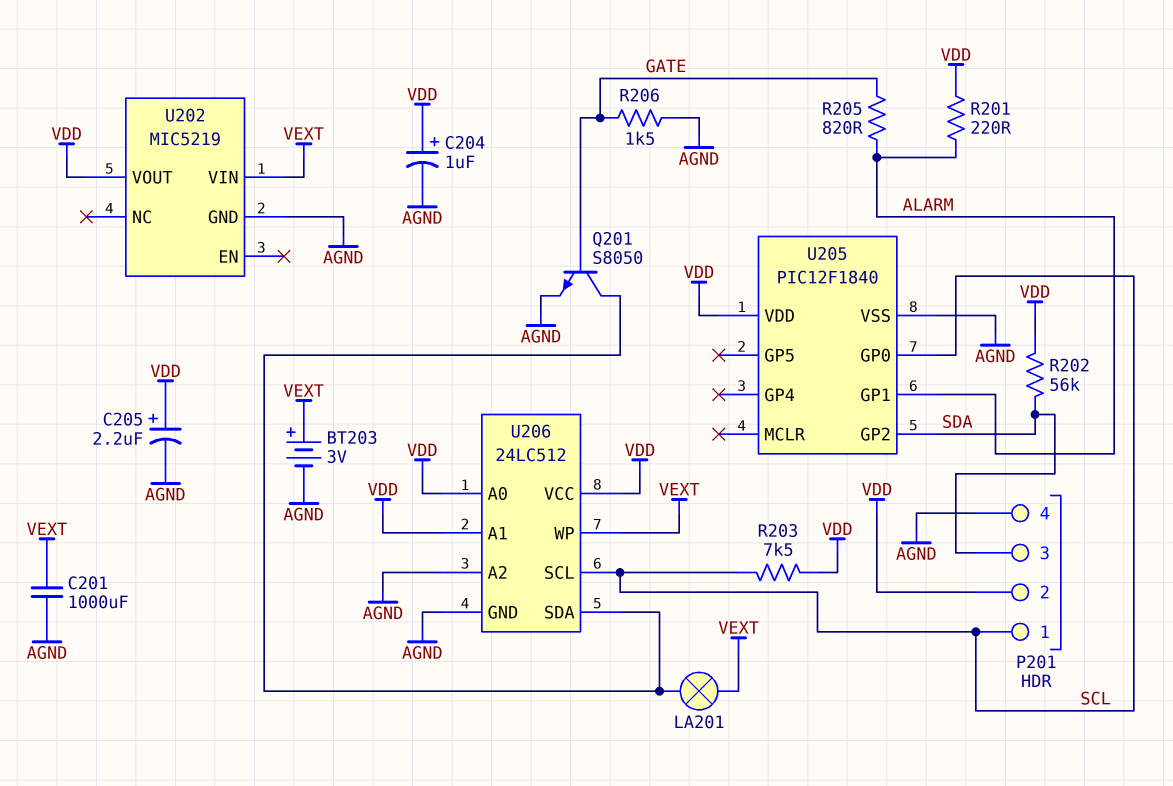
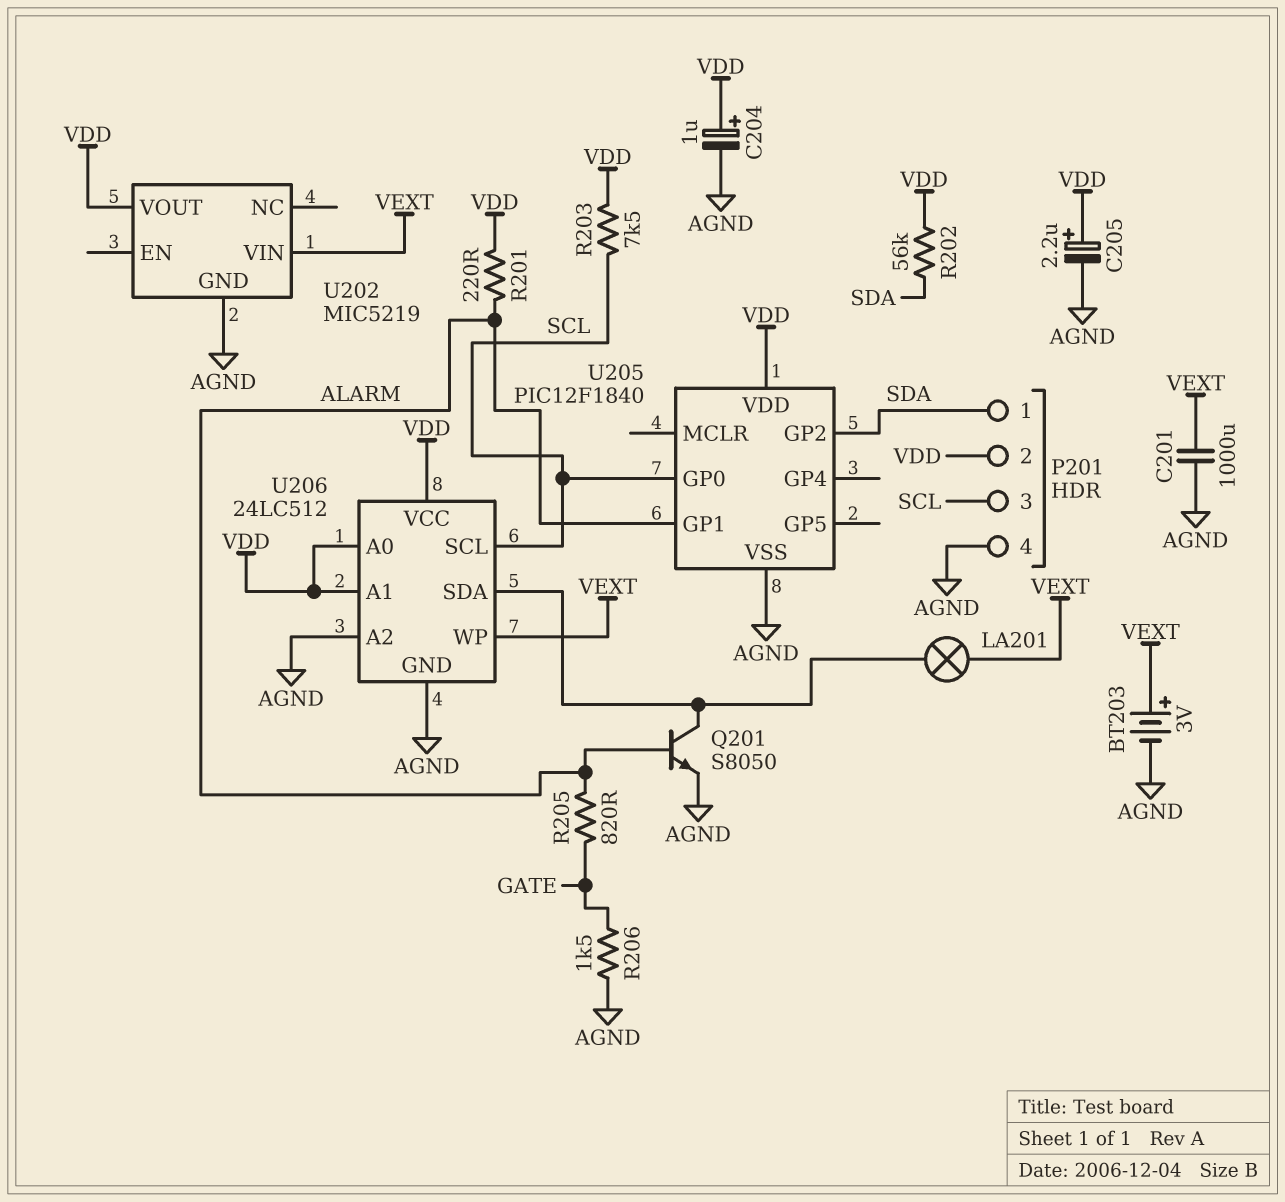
P201 pin 1: SCL -> SDA
P201 pin 3: SDA -> SCL
Q201: NPN S8050 (B GATE, C U206/SDA, E AGND) -> NPN S8050 (B ALARM, C U206/SDA, E AGND)

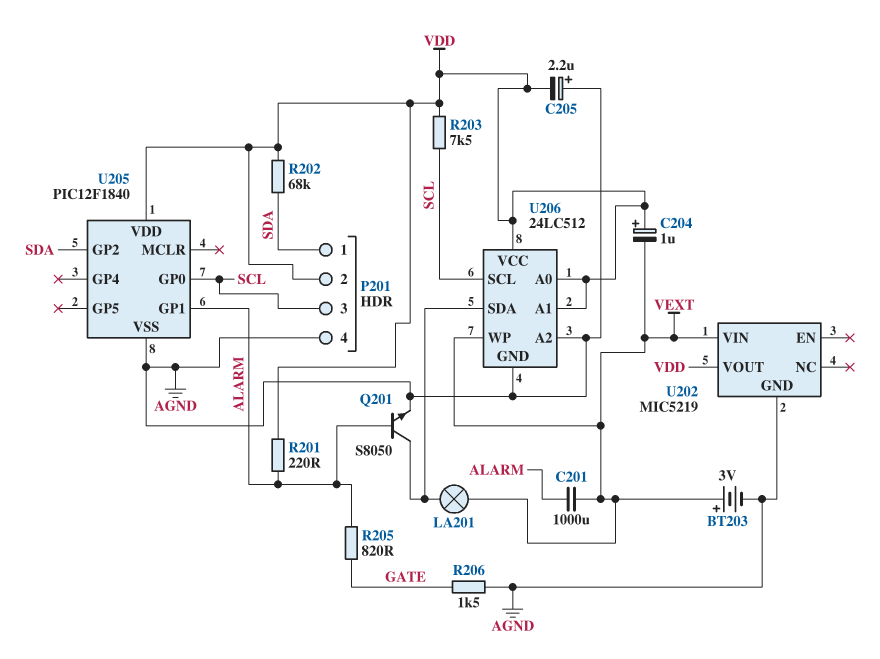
C201: 1000uF (AGND, VEXT) -> 1000uF (ALARM, VEXT)
C204: 1uF (plus VDD, minus AGND) -> 1uF (plus VDD, minus VEXT)
C205: 2.2uF (plus VDD, minus AGND) -> 2.2uF (plus AGND, minus VDD)
R202: 56k (SDA, VDD) -> 68k (SDA, VDD)

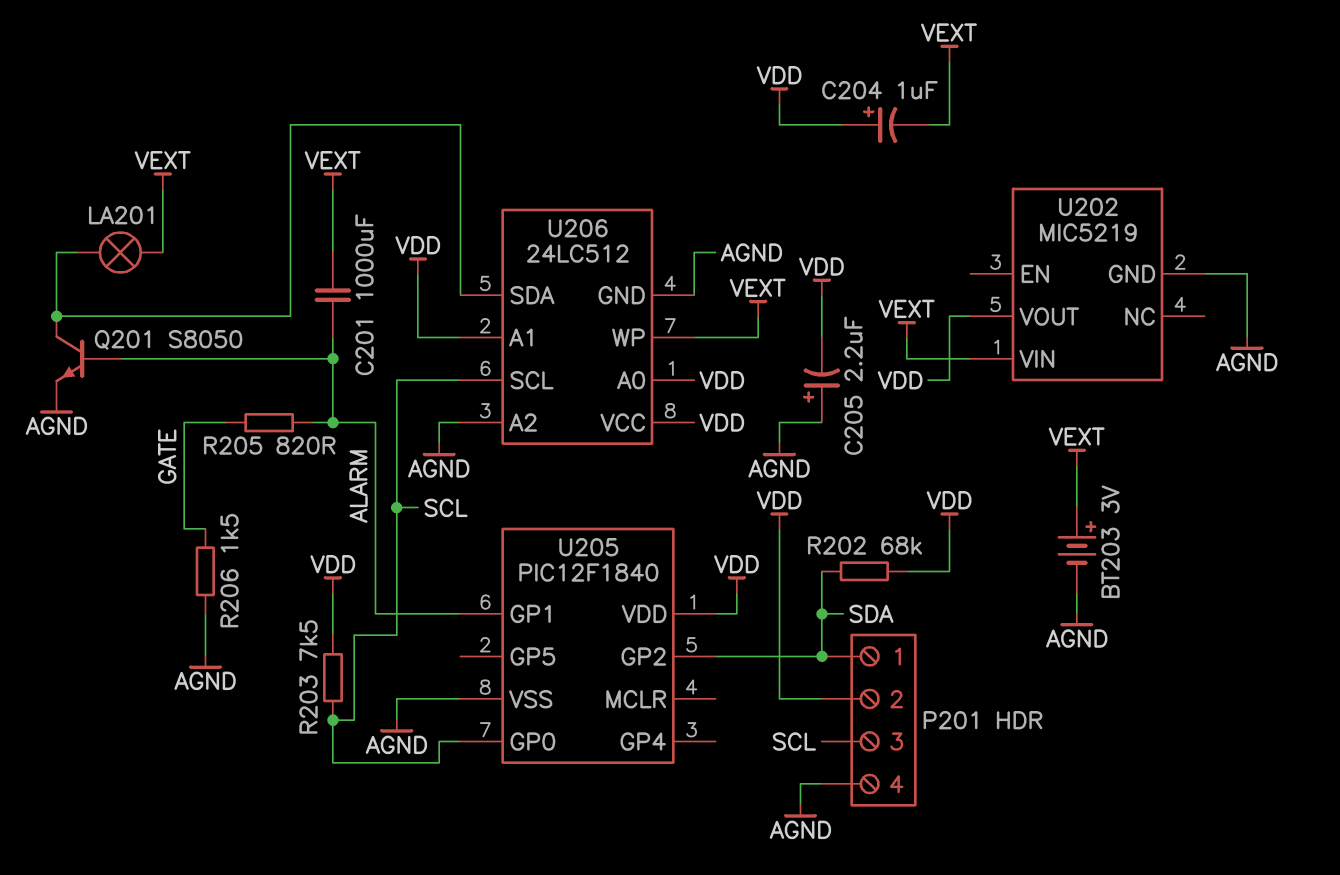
R201: 220 (ALARM, VDD) -> none

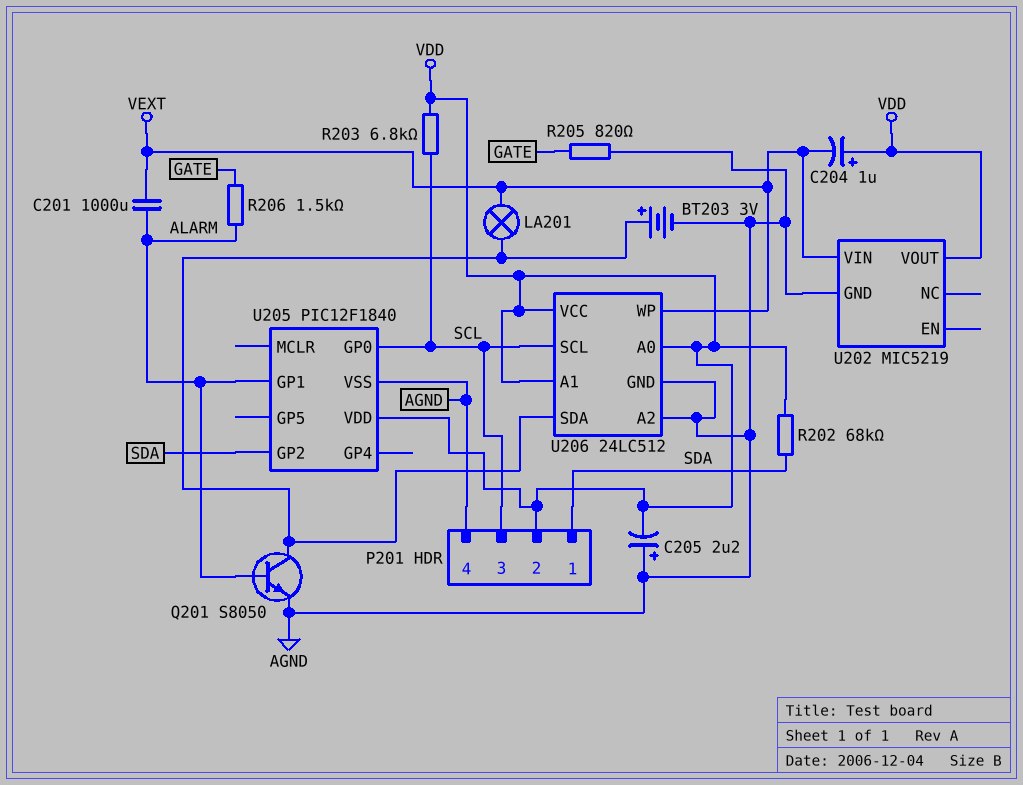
BT203: 3V (plus VEXT, minus AGND) -> 3V (plus U206/SDA, minus AGND)
R203: 7.5k (SCL, VDD) -> 6.8k (SCL, VDD)
R205: 820 (ALARM, GATE) -> 820 (AGND, GATE)
R206: 1.5k (AGND, GATE) -> 1.5k (ALARM, GATE)

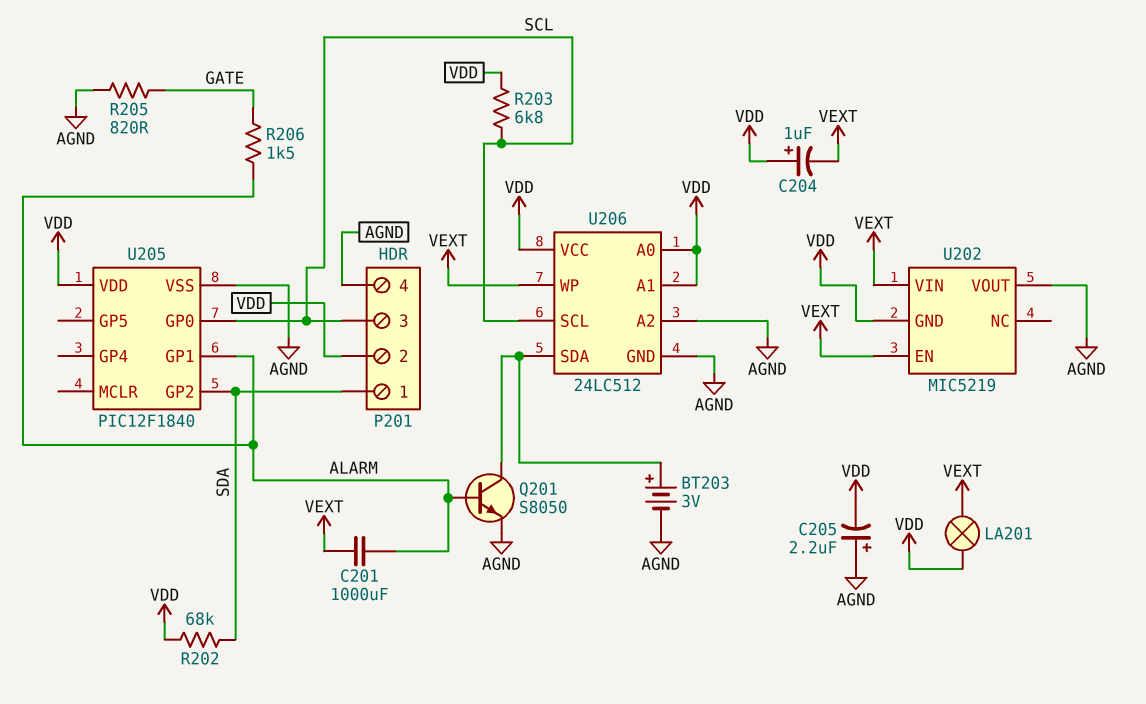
LA201: lamp (U206/SDA, VEXT) -> lamp (VDD, VEXT)
U202 pin EN: none -> VEXT
U202 pin GND: AGND -> VDD
U202 pin VOUT: VDD -> AGND

